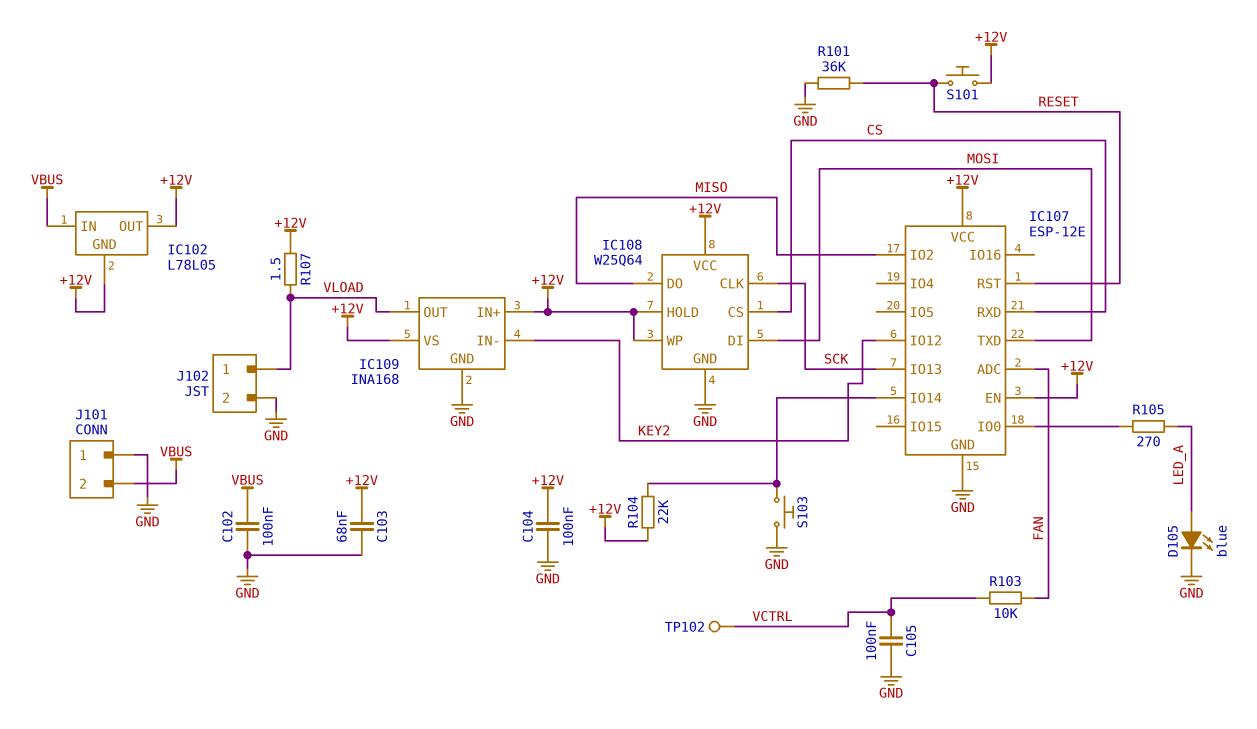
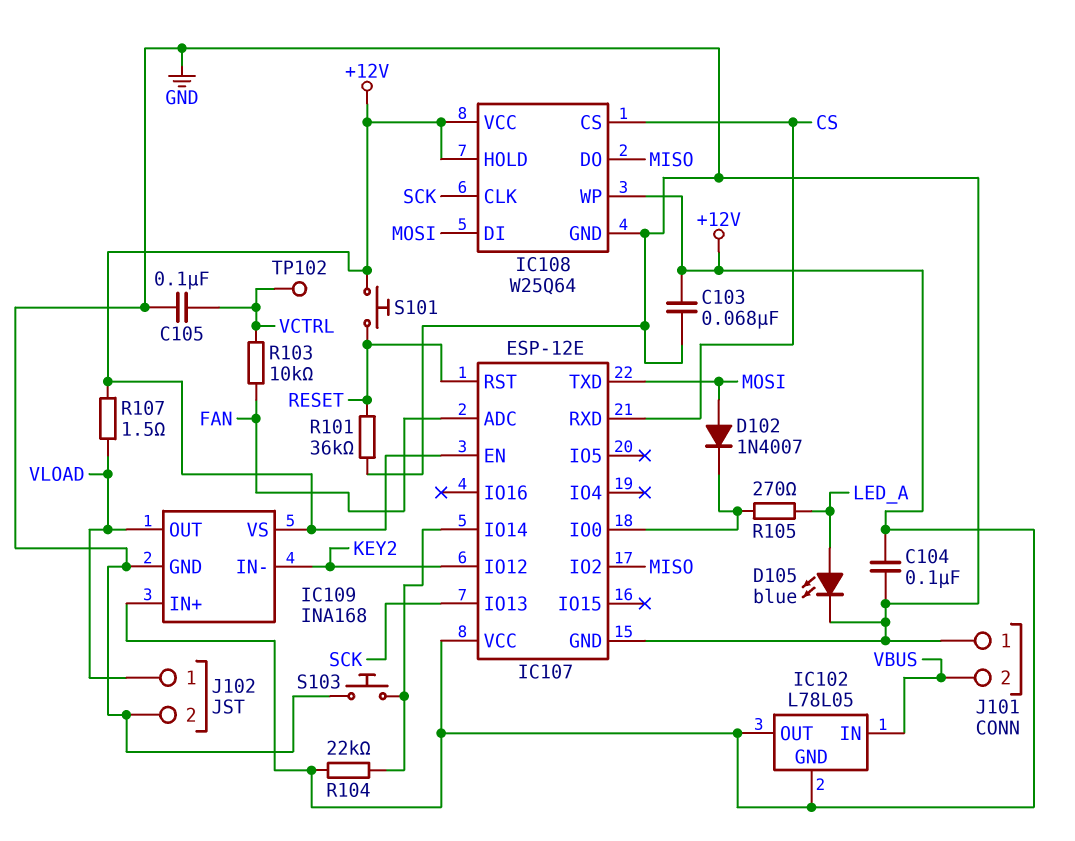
C102: 100nF (GND, VBUS) -> none
D102: none -> diode 1N4007 (A MOSI, K IC107/IO0)

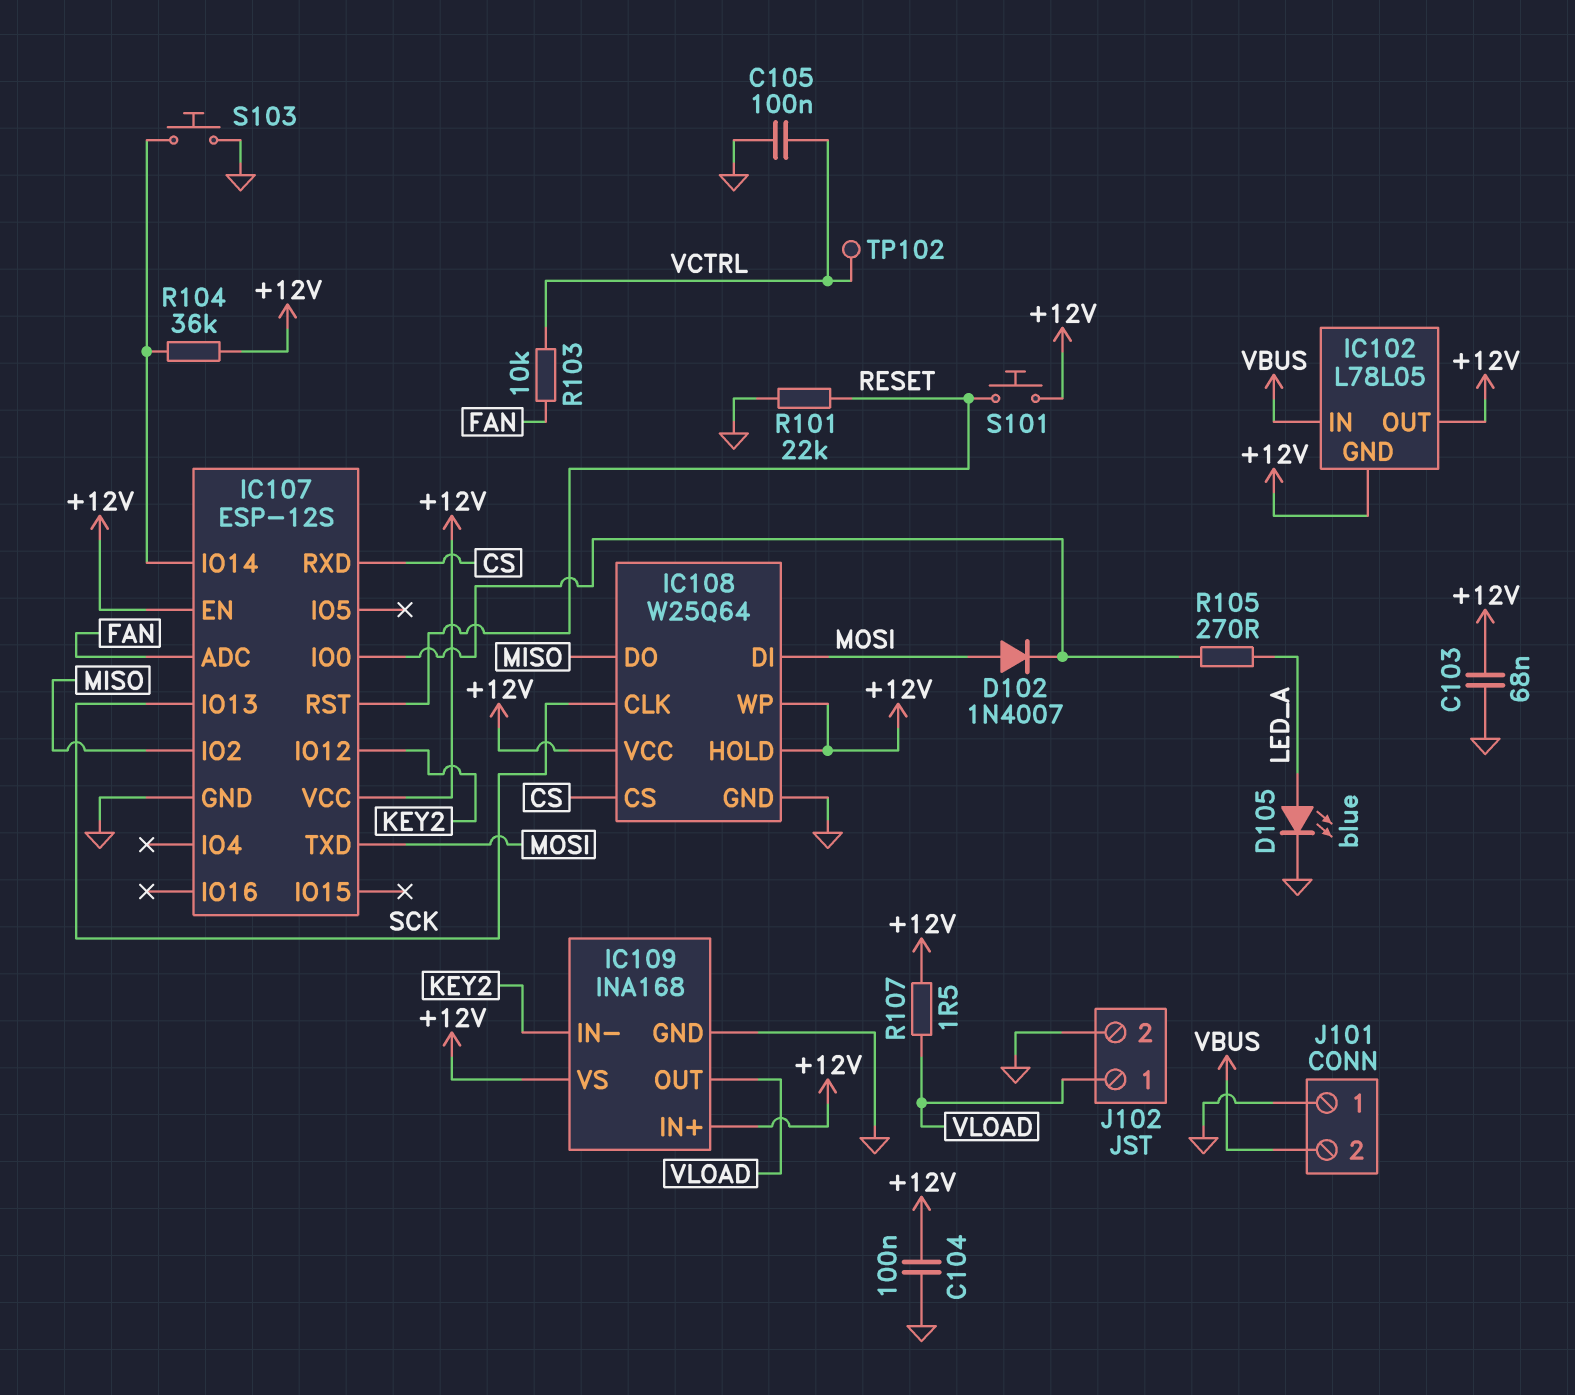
IC107: ESP-12E -> ESP-12S
R101: 36k (GND, RESET) -> 22k (GND, RESET)
R104: 22k (+12V, IC107/IO14) -> 36k (+12V, IC107/IO14)

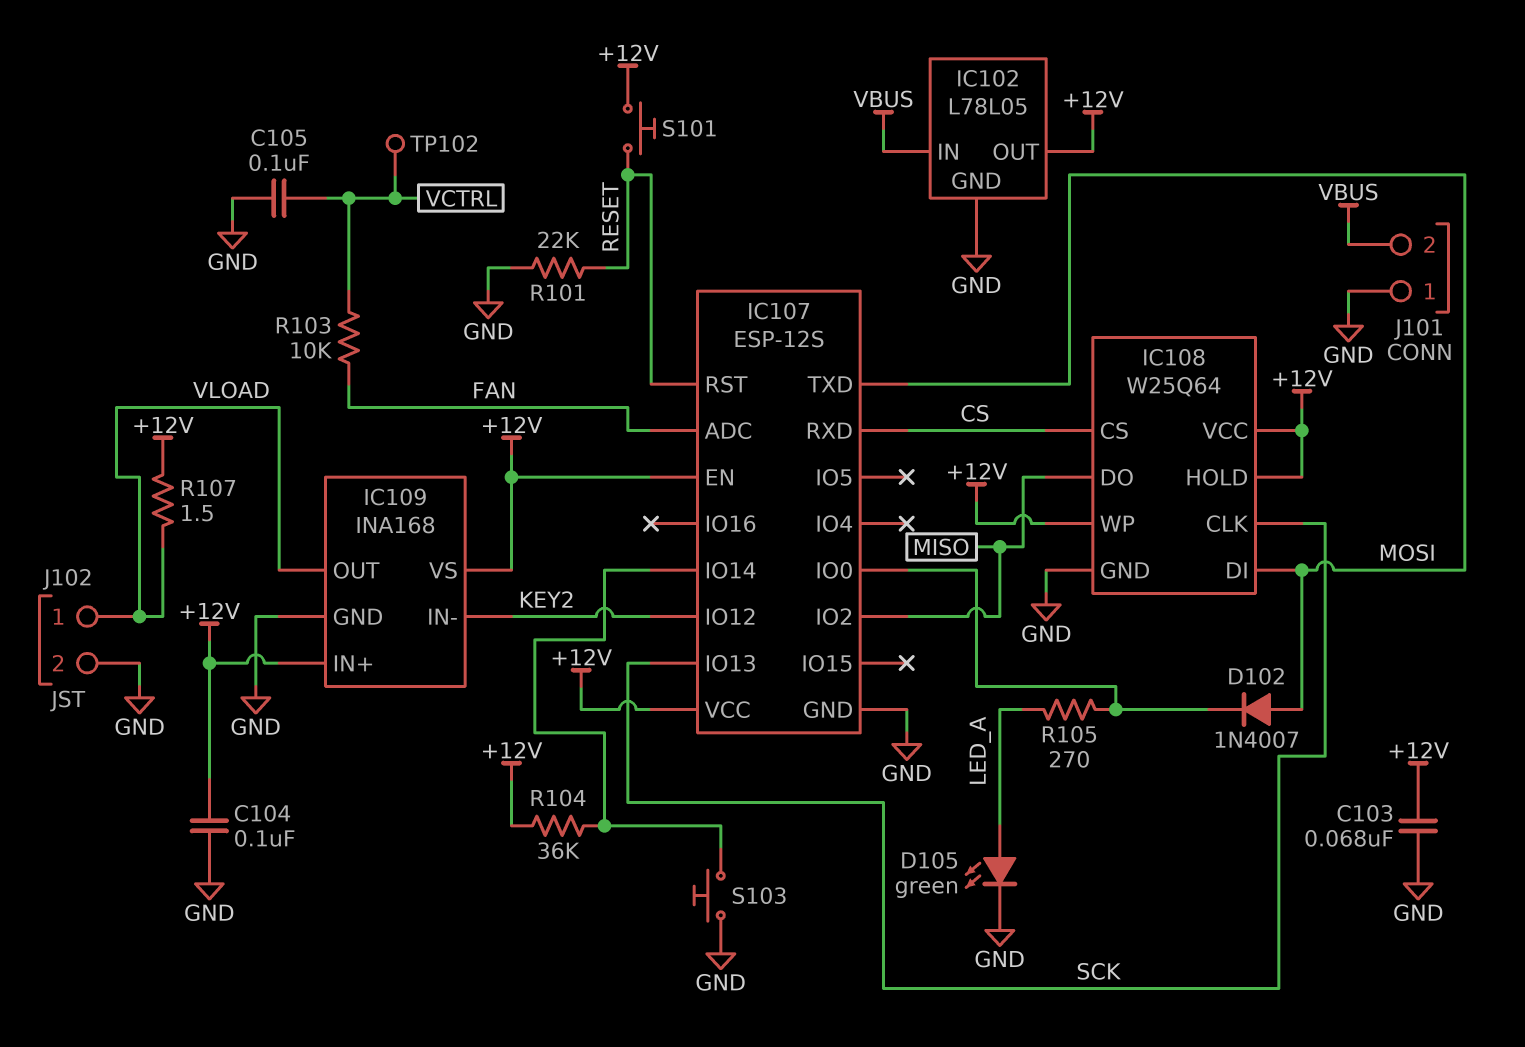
D105: LED blue (A LED_A, K GND) -> LED green (A LED_A, K GND)
IC102 pin GND: +12V -> GND

